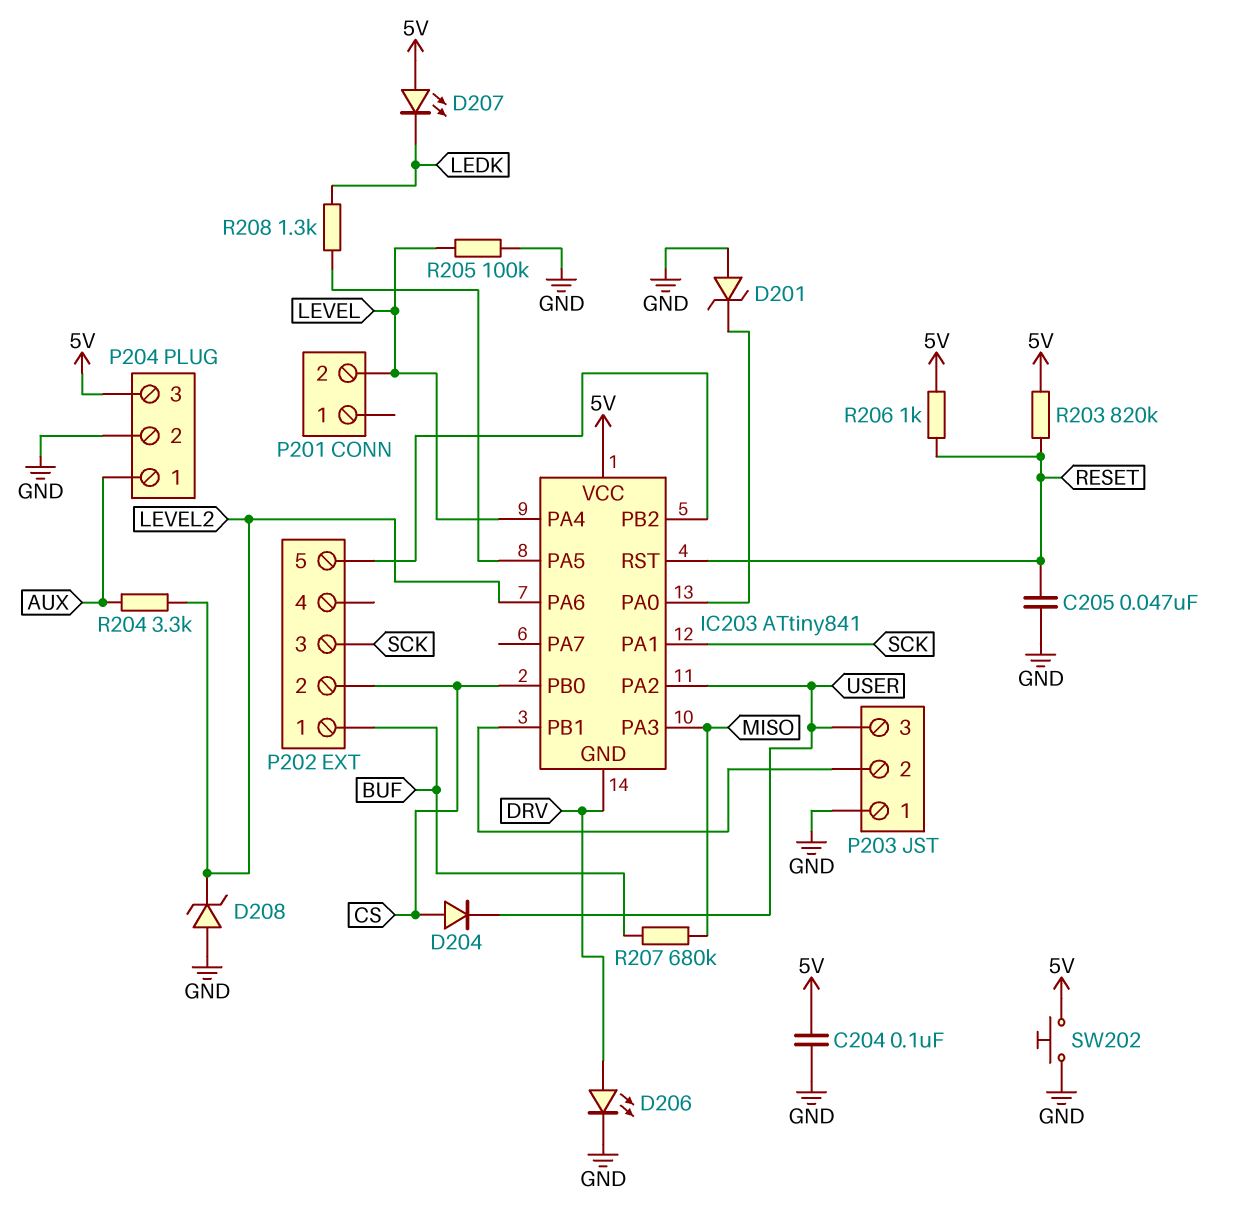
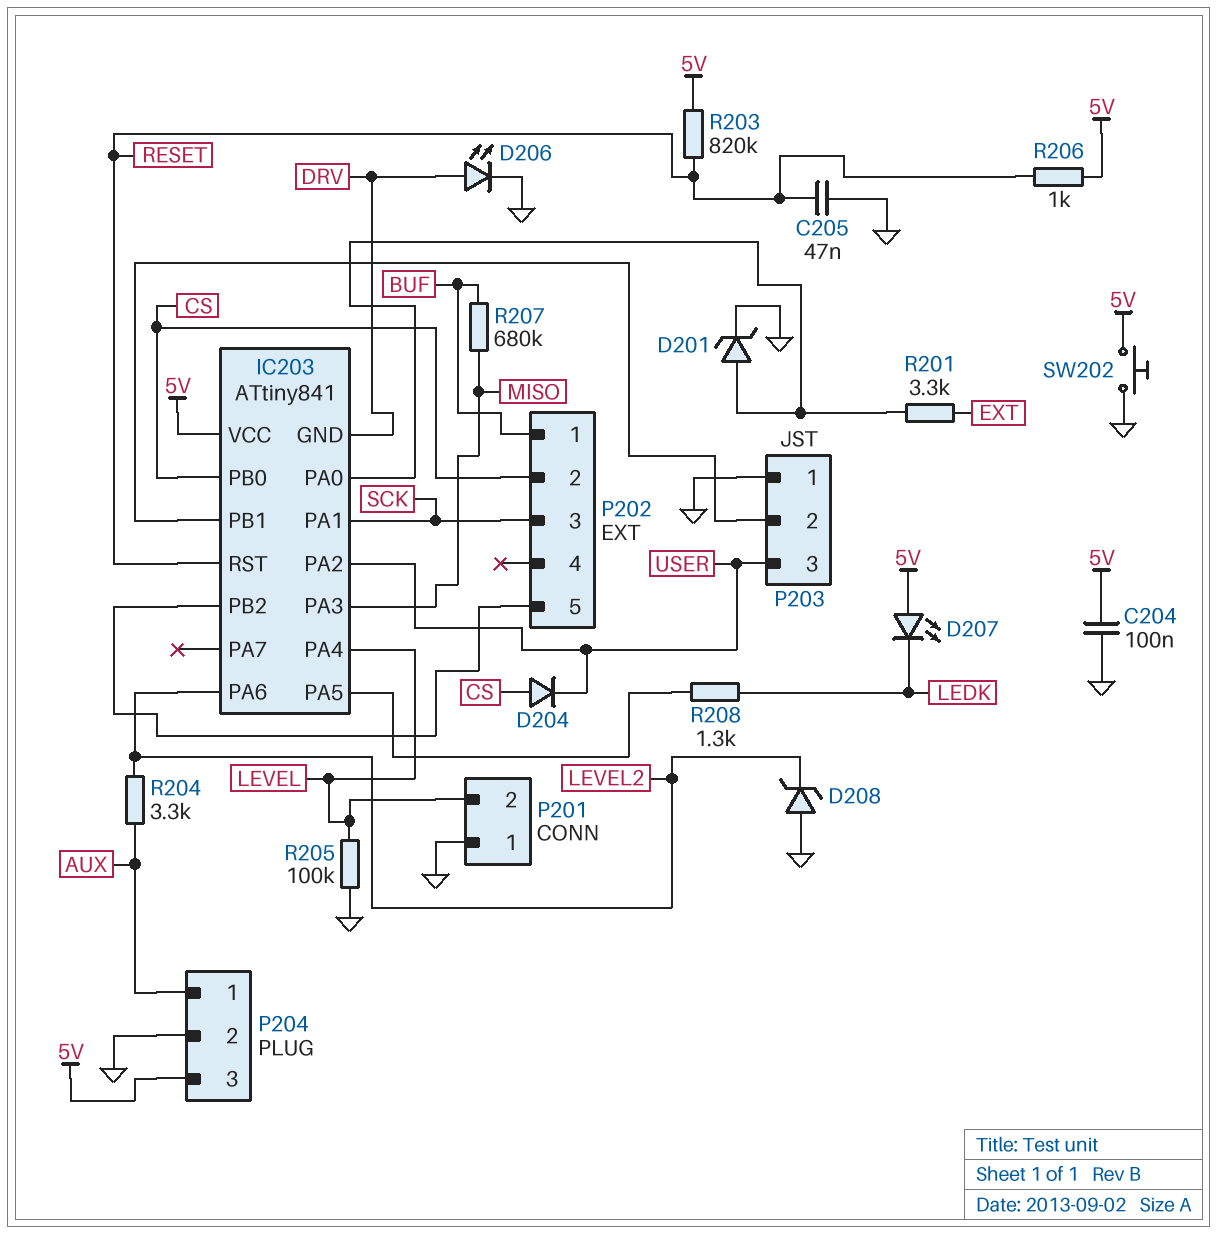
D201: zener (A GND, K IC203/PA0) -> zener (A IC203/PA0, K GND)
P201 pin 1: none -> GND
R201: none -> 3.3k (EXT, IC203/PA0)

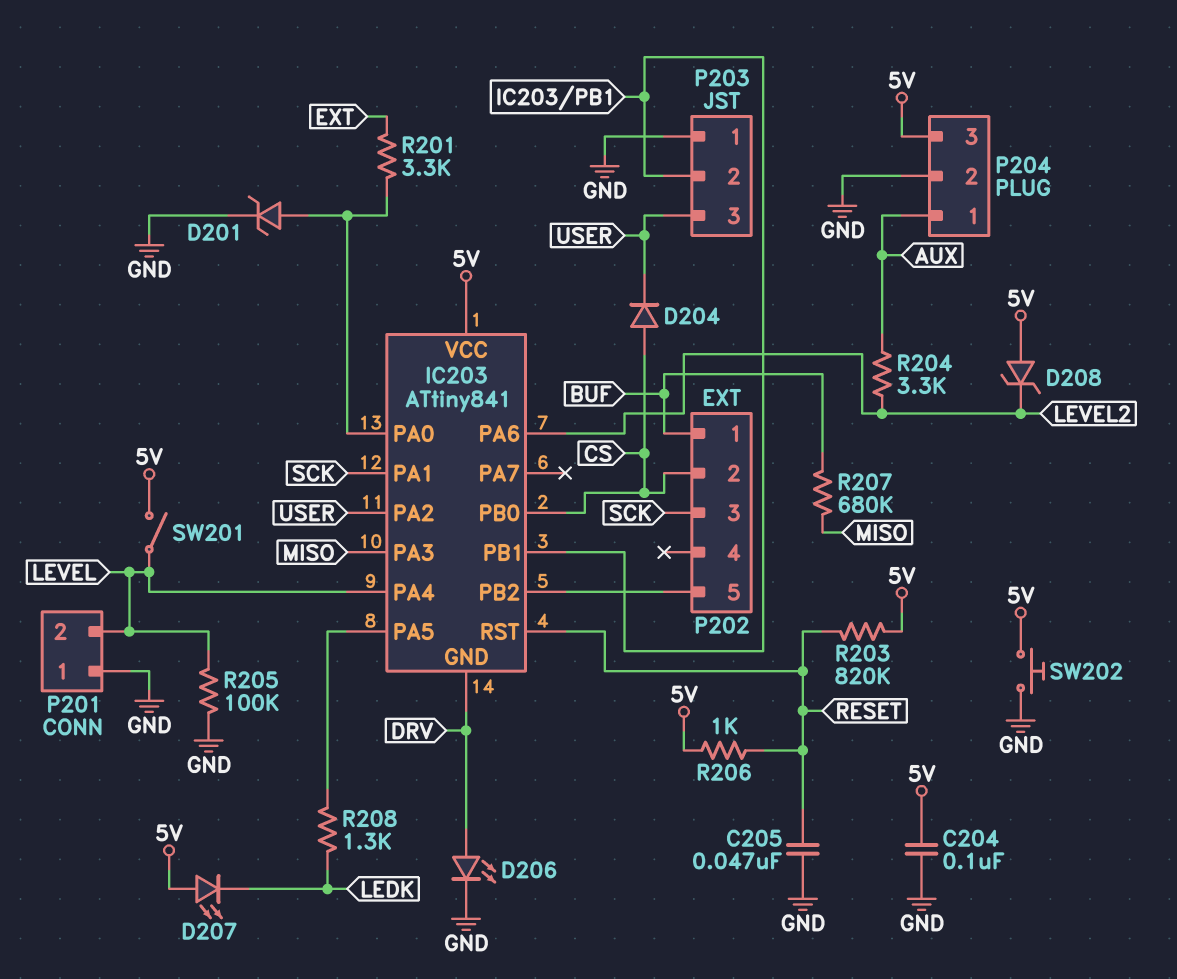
D208: zener (A GND, K LEVEL2) -> zener (A 5V, K LEVEL2)
SW201: none -> switch (5V, LEVEL)

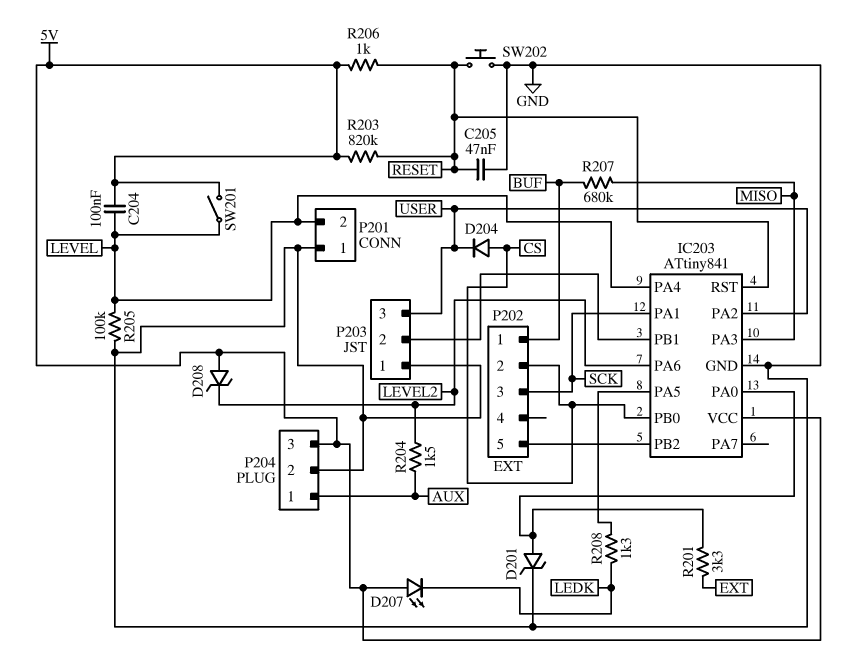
C204: 100nF (5V, GND) -> 100nF (5V, LEVEL)
D206: LED (A DRV, K GND) -> none
IC203 pin GND: DRV -> GND
R204: 3.3k (AUX, LEVEL2) -> 1.5k (AUX, LEVEL2)
SW202: button (5V, GND) -> button (GND, RESET)

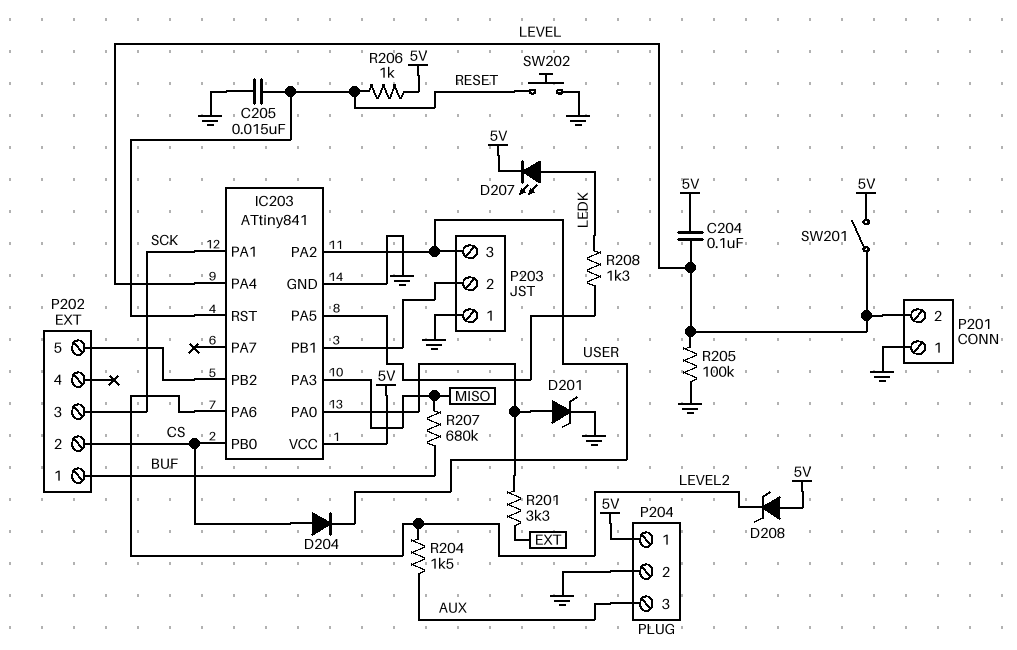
C205: 47nF (GND, RESET) -> 15nF (GND, RESET)
D207: LED (A 5V, K LEDK) -> LED (A LEDK, K 5V)
P204 pin 1: AUX -> 5V
P204 pin 3: 5V -> AUX
R203: 820k (5V, RESET) -> none

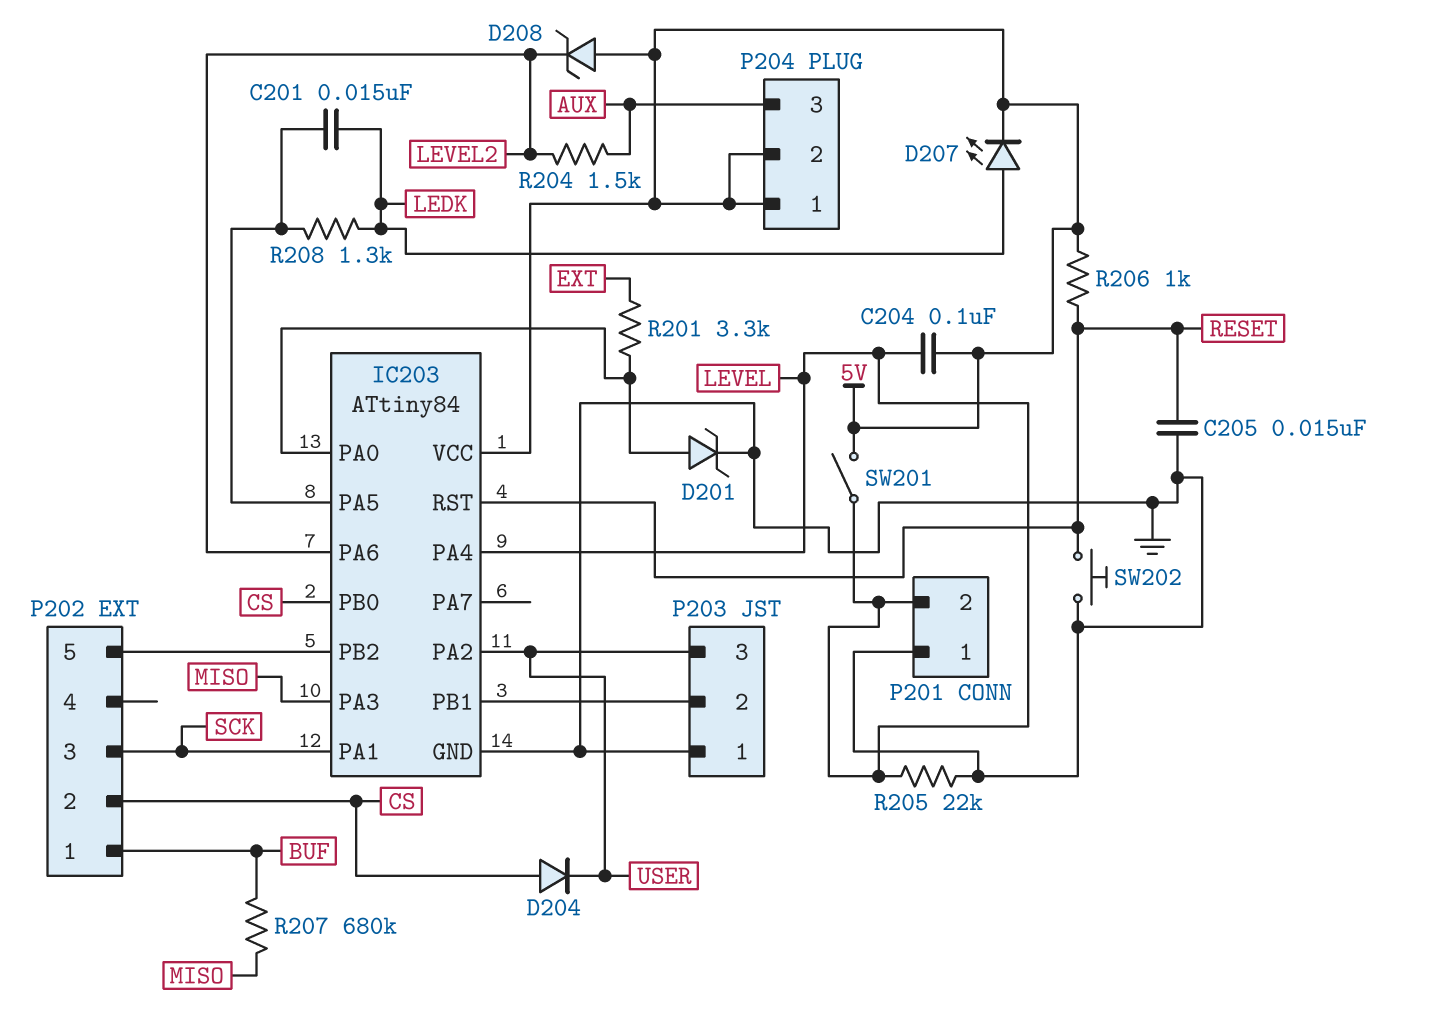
C201: none -> 15nF (IC203/PA5, LEDK)
IC203: ATtiny841 -> ATtiny84
P204 pin 2: GND -> 5V
R205: 100k (GND, LEVEL) -> 22k (GND, LEVEL)

